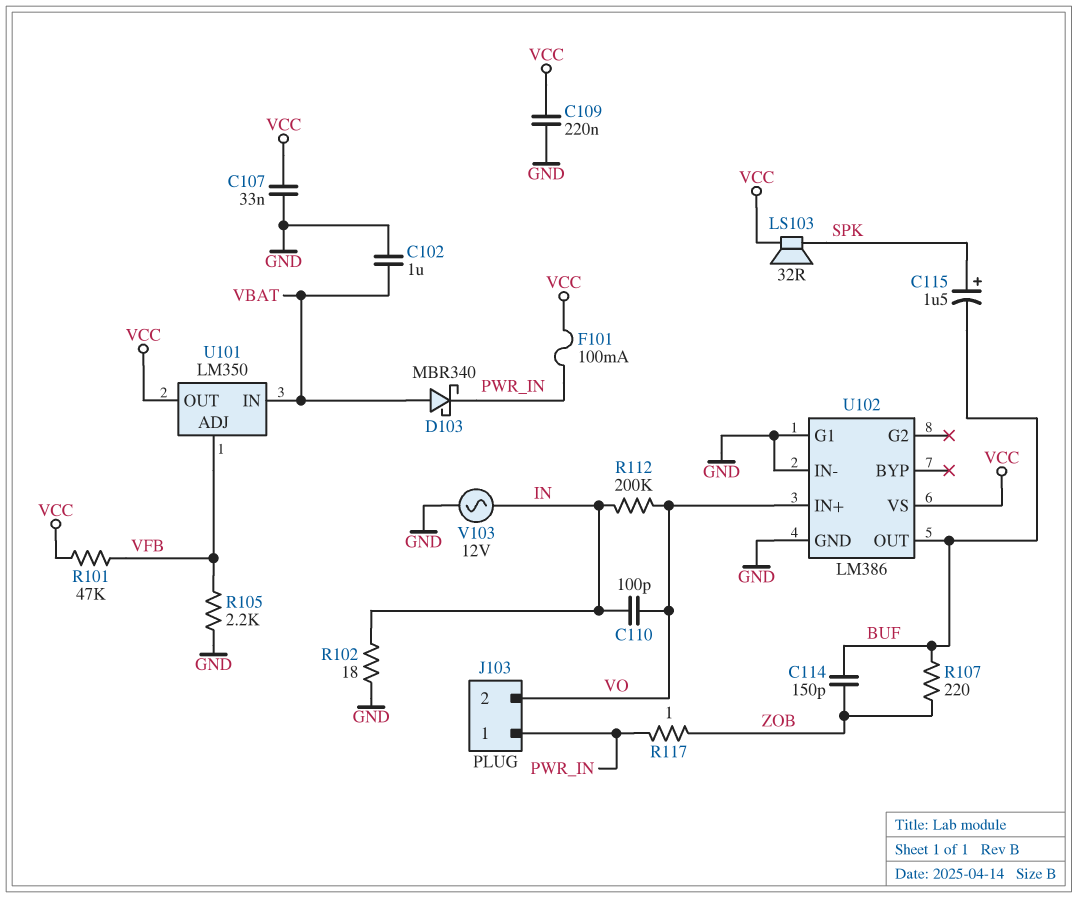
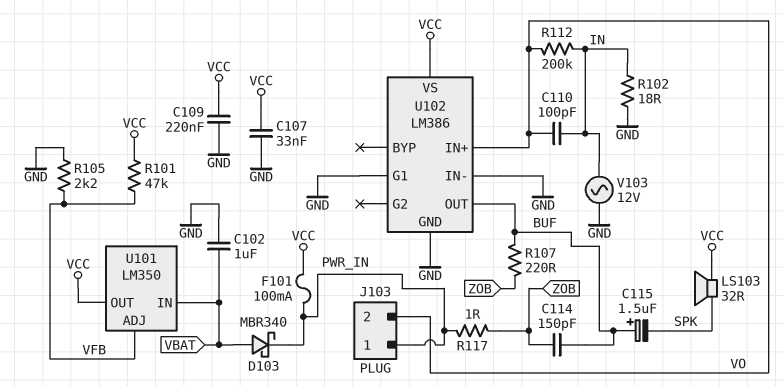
C115: 1.5uF (plus SPK, minus BUF) -> 1.5uF (plus BUF, minus SPK)

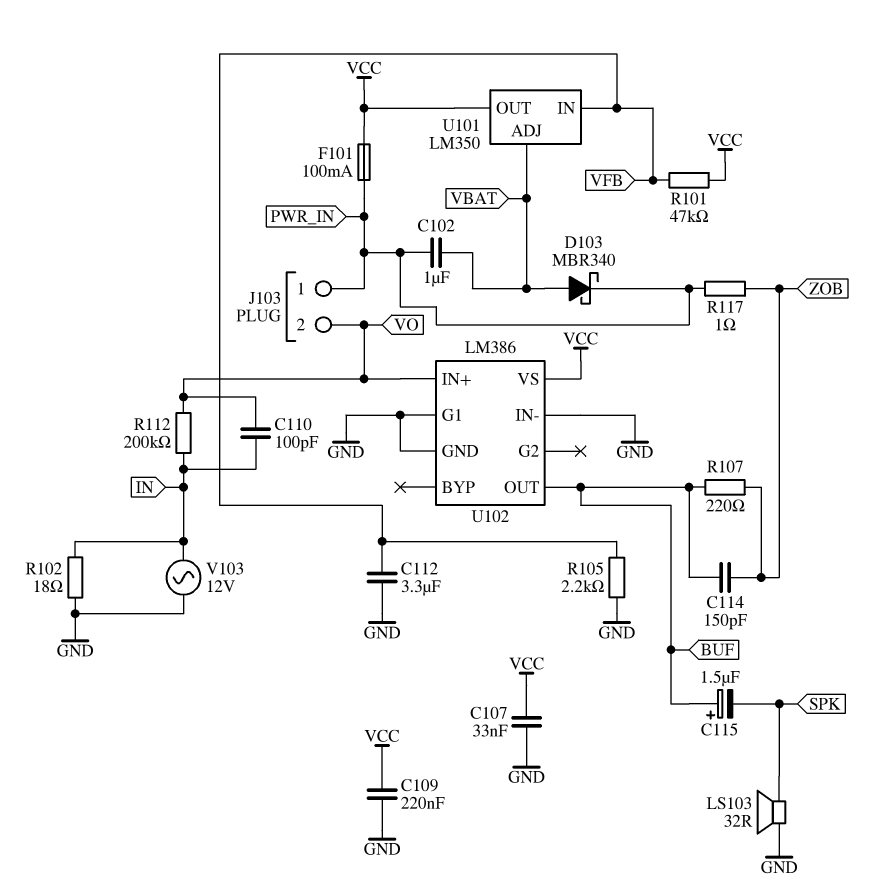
C102: 1uF (GND, VBAT) -> 1uF (PWR_IN, VBAT)
C112: none -> 3.3uF (GND, VFB)
LS103: speaker 32R (SPK, VCC) -> speaker 32R (GND, SPK)
U101 pin ADJ: VFB -> VBAT
U101 pin IN: VBAT -> VFB

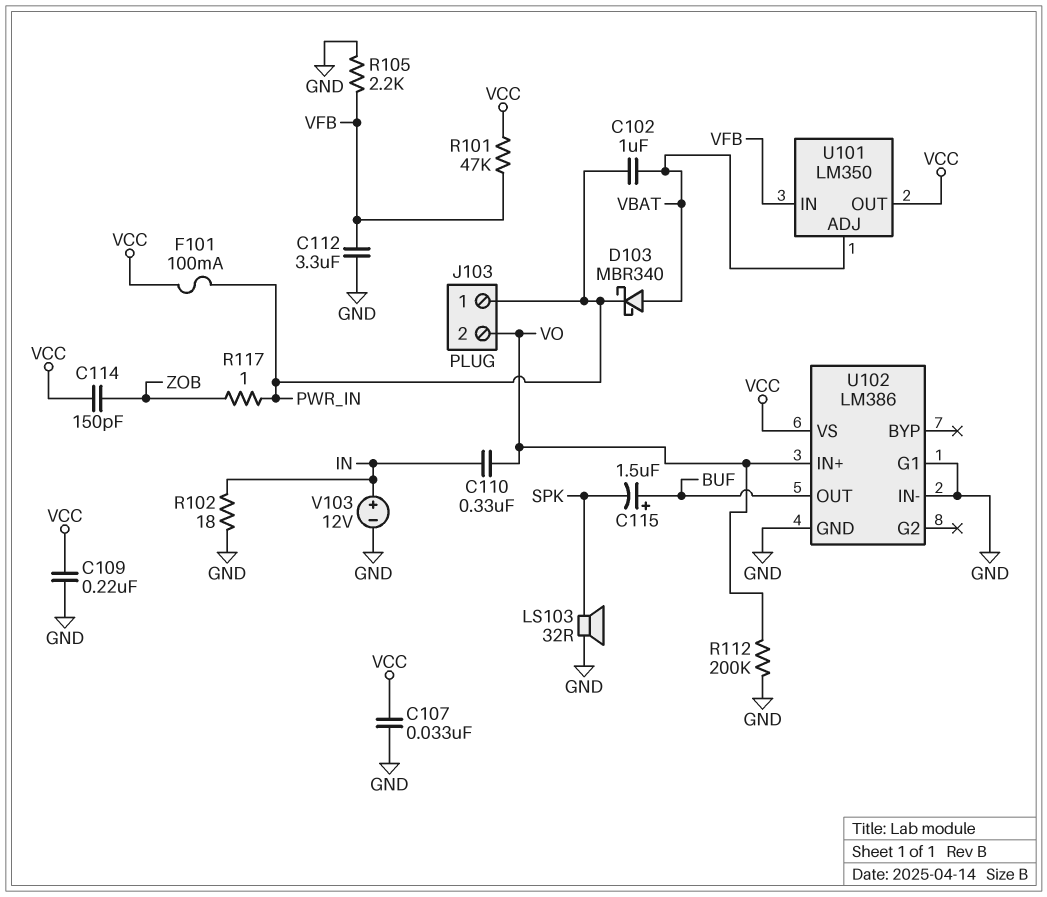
C110: 100pF (IN, VO) -> 330nF (IN, VO)
C114: 150pF (BUF, ZOB) -> 150pF (VCC, ZOB)
R107: 220 (BUF, ZOB) -> none
R112: 200k (IN, VO) -> 200k (GND, VO)
V103: AC 12V (GND, IN) -> 12V (plus IN, minus GND)

